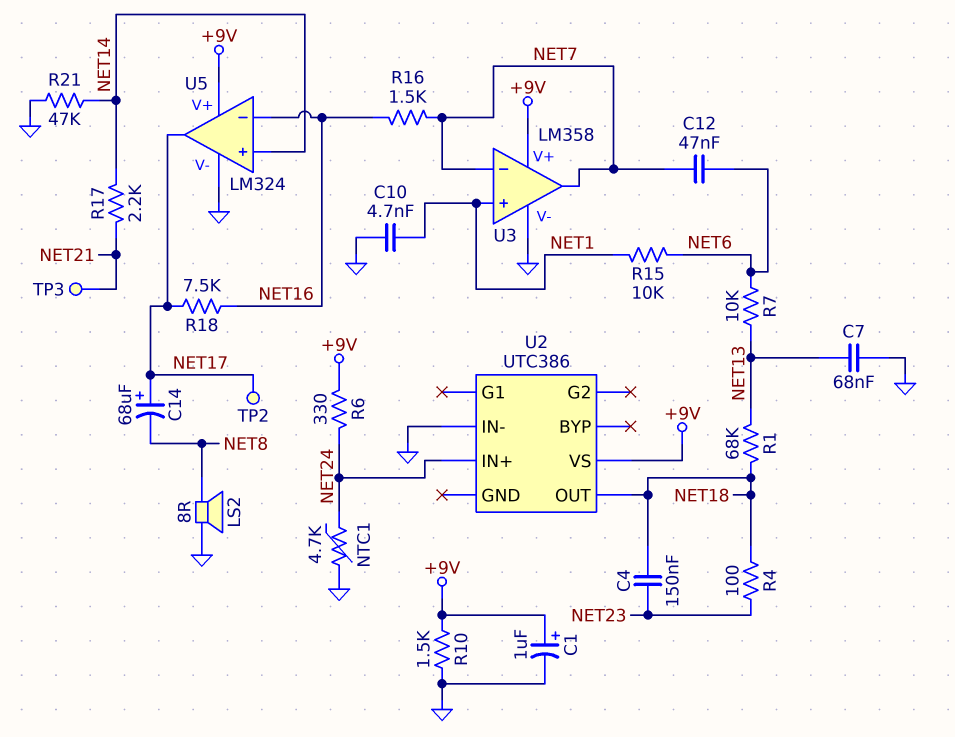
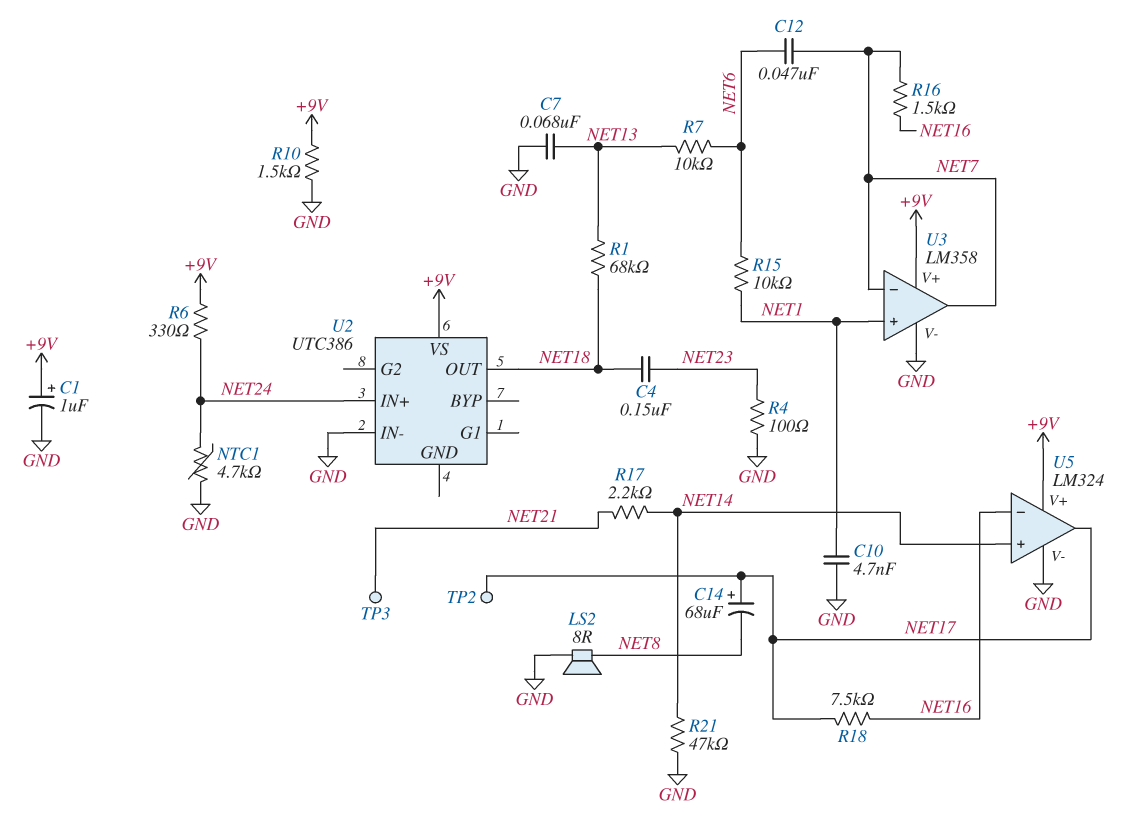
R4: 100 (NET18, NET23) -> 100 (GND, NET23)

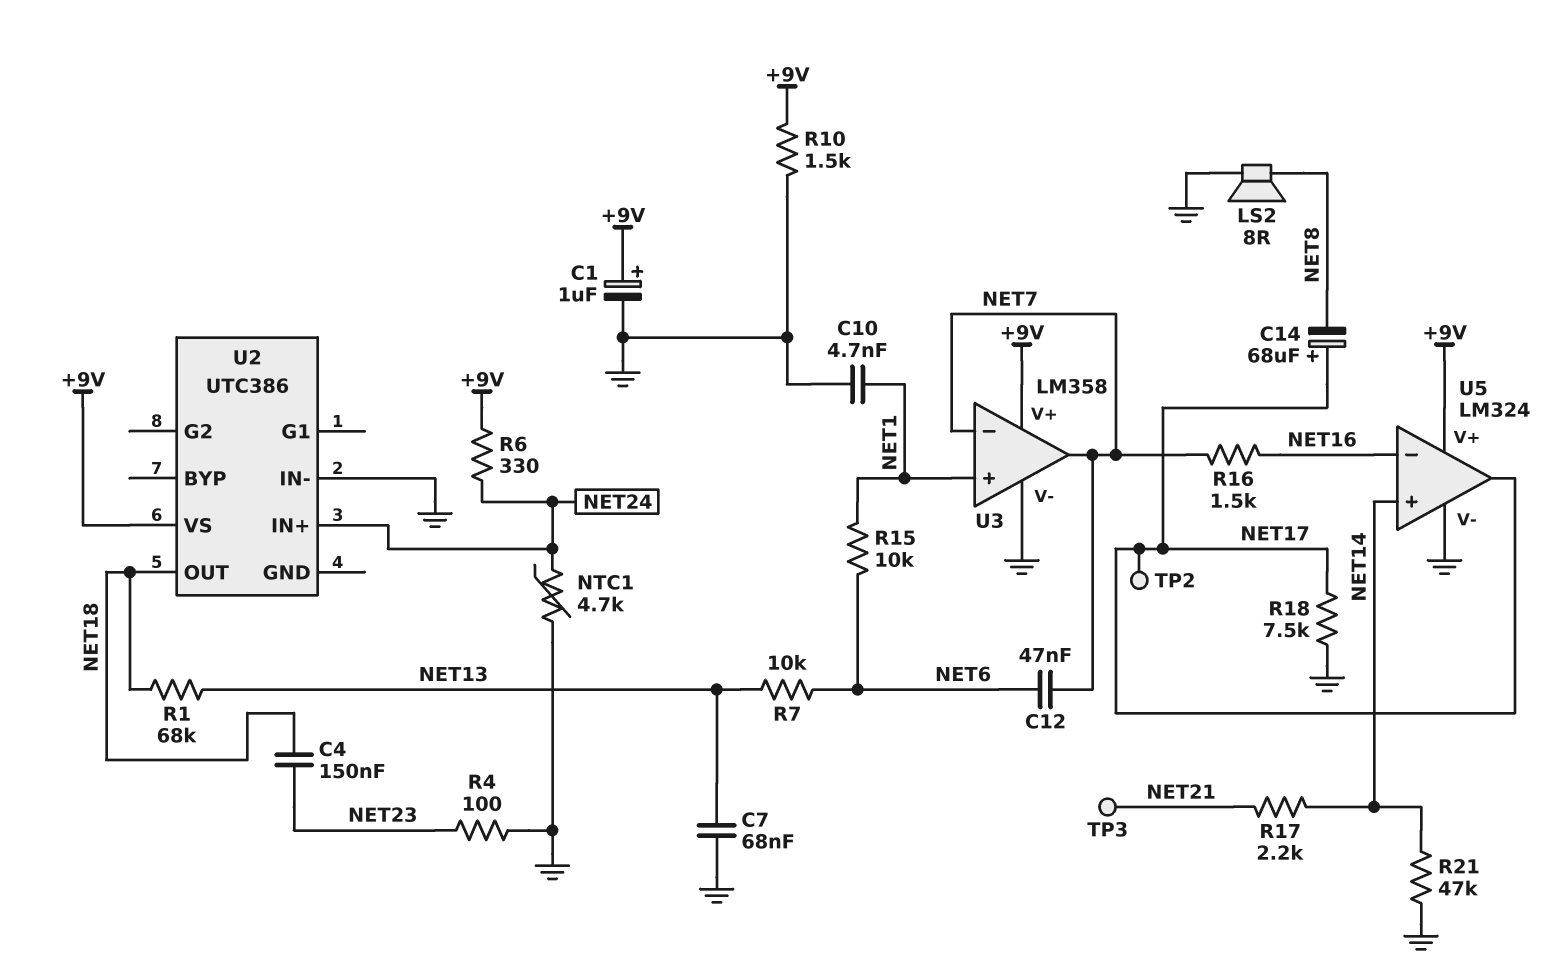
R18: 7.5k (NET16, NET17) -> 7.5k (GND, NET17)

